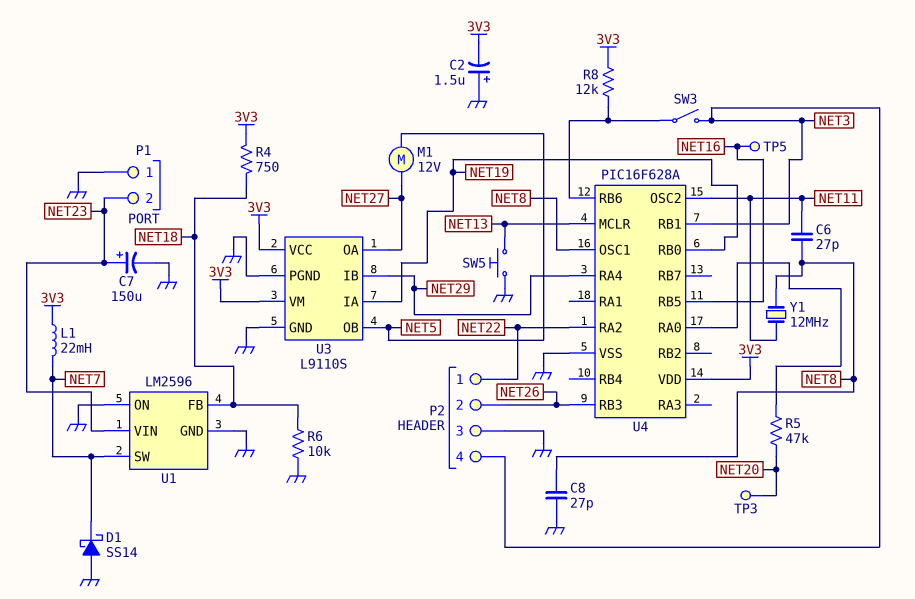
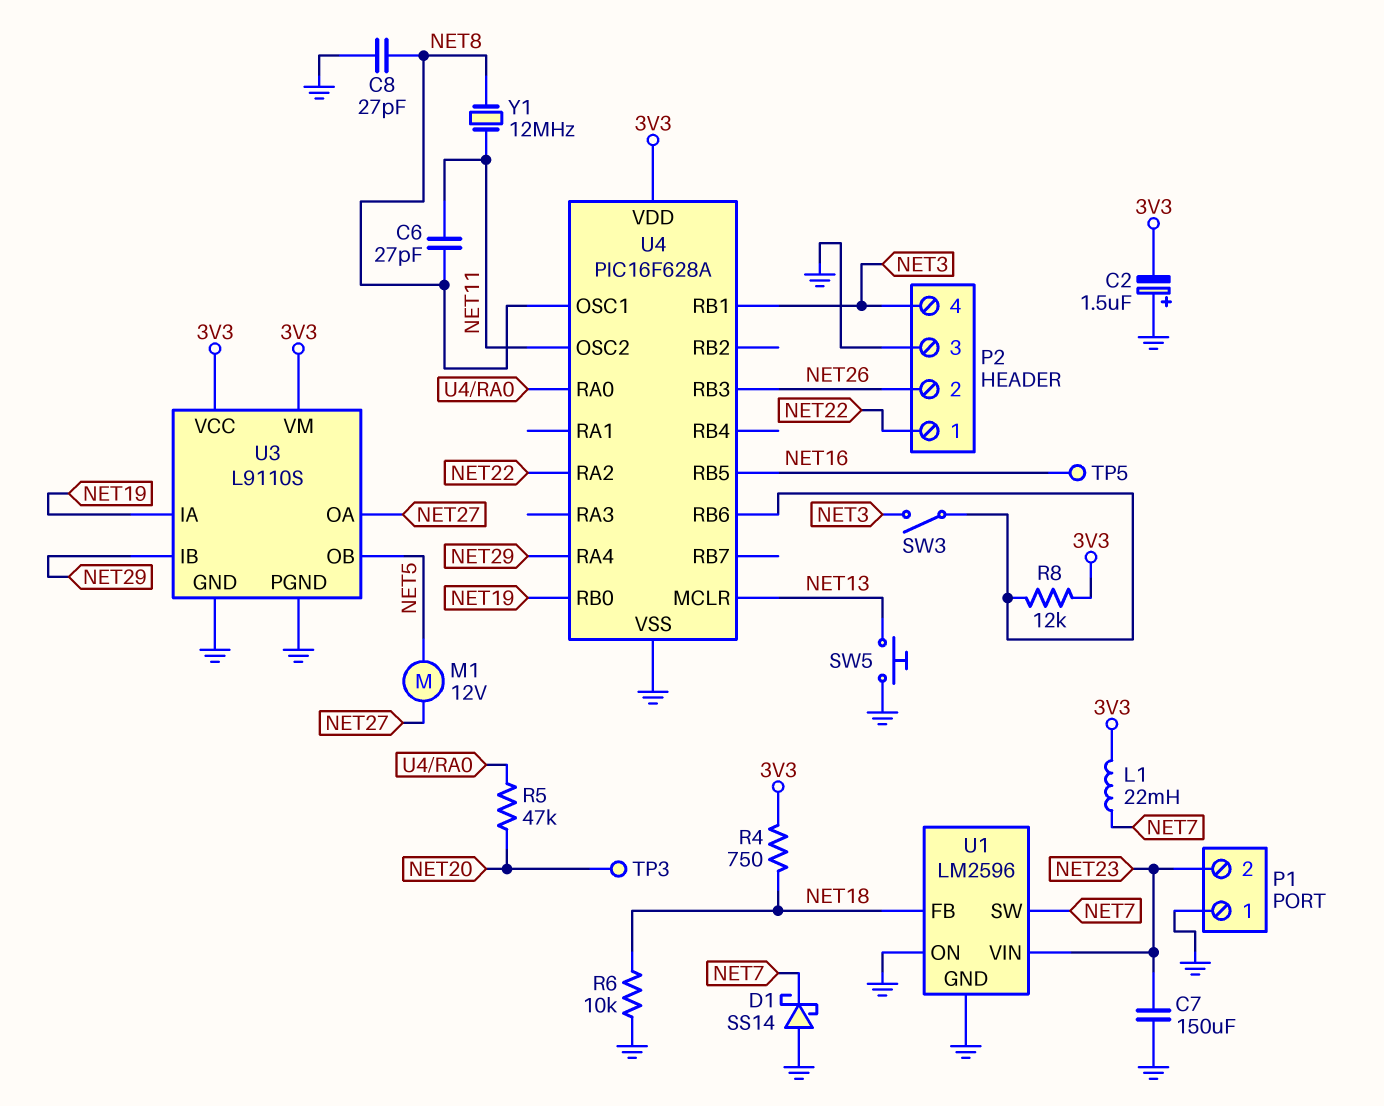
C7: 150uF (plus NET23, minus GND) -> 150uF (GND, NET23)

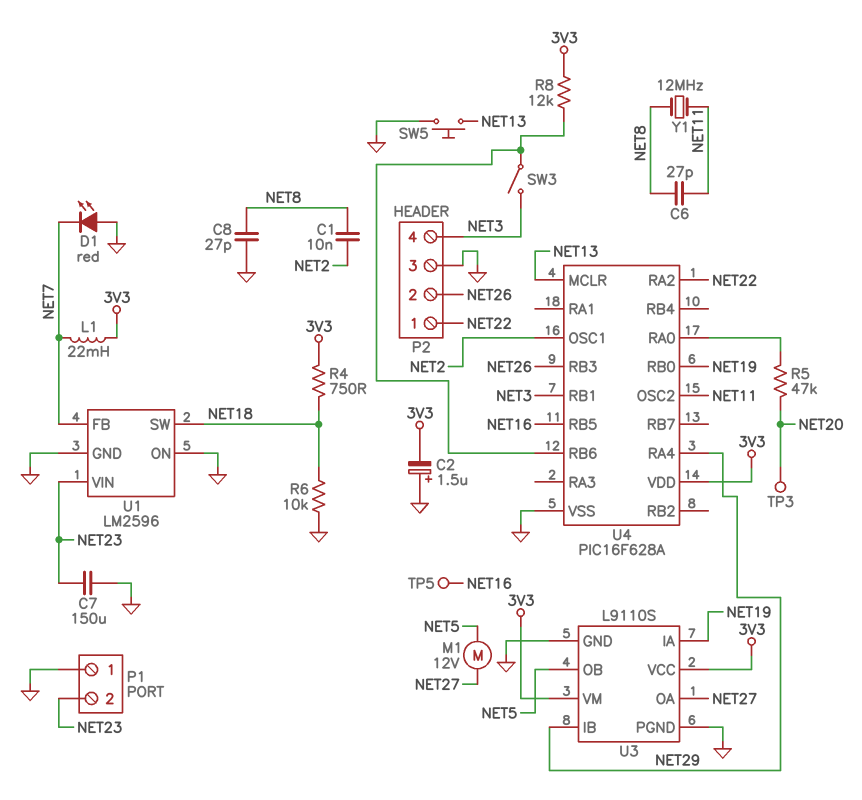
C1: none -> 10nF (NET2, NET8)
D1: schottky SS14 (A GND, K NET7) -> LED red (A GND, K NET7)
U1 pin FB: NET18 -> NET7
U1 pin SW: NET7 -> NET18
U4 pin OSC1: NET8 -> NET2

